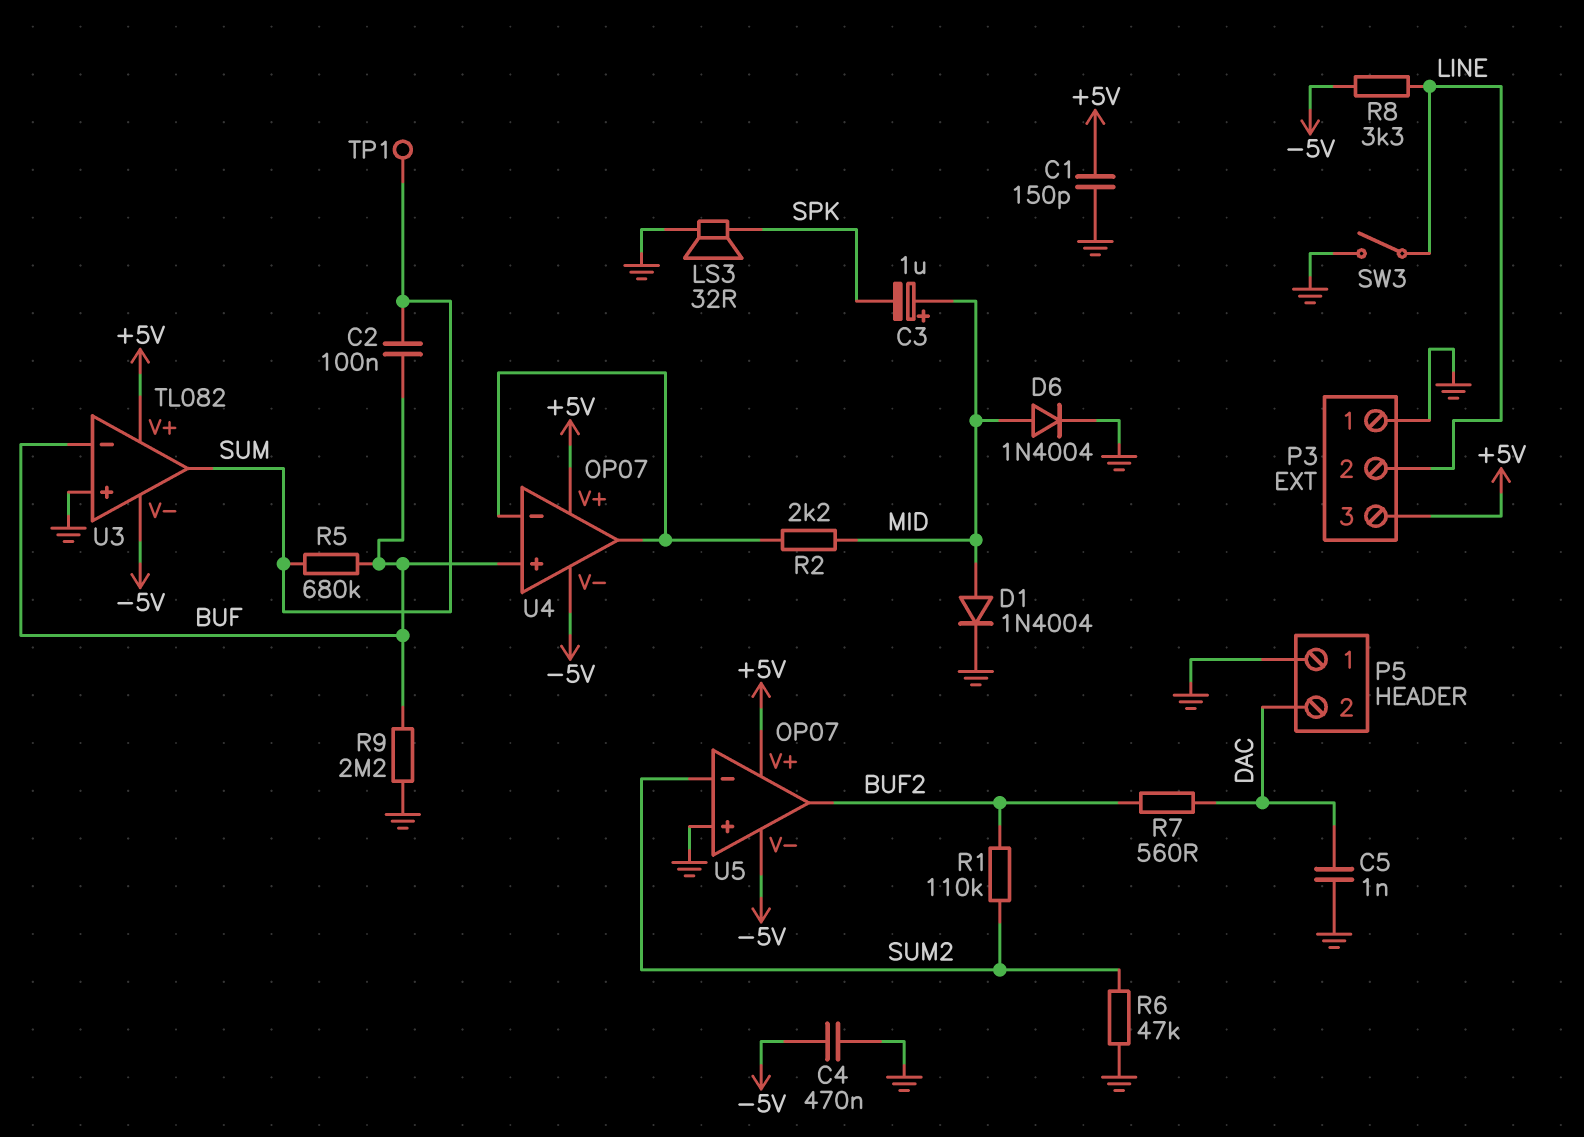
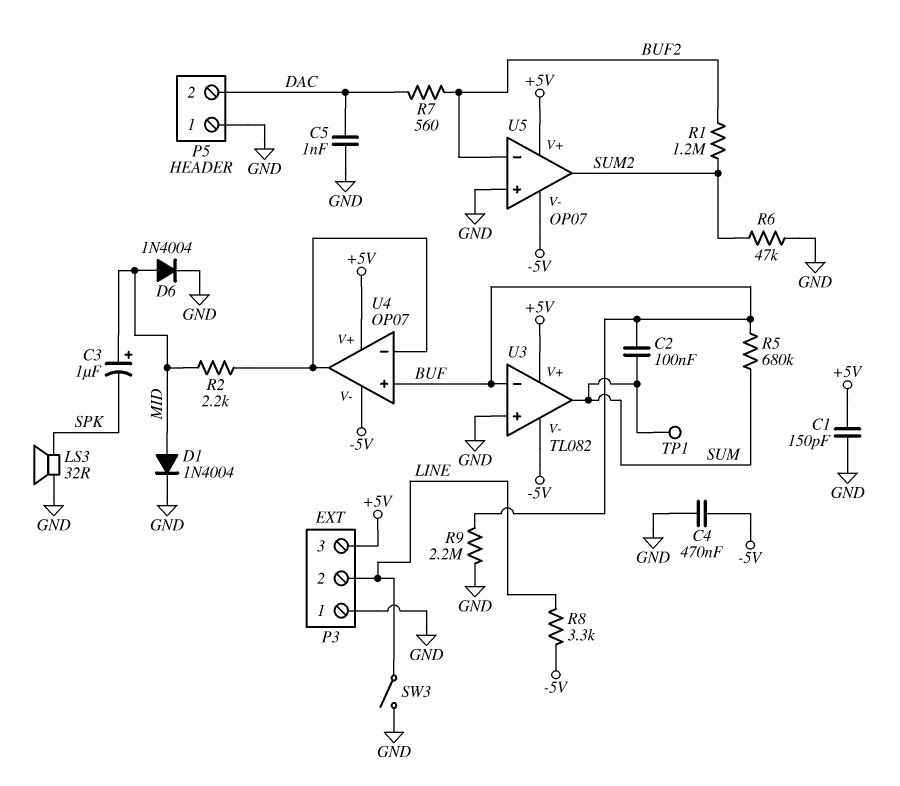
R1: 110k (BUF2, SUM2) -> 1.2M (BUF2, SUM2)
U5 pin in-: SUM2 -> BUF2
U5 pin out: BUF2 -> SUM2

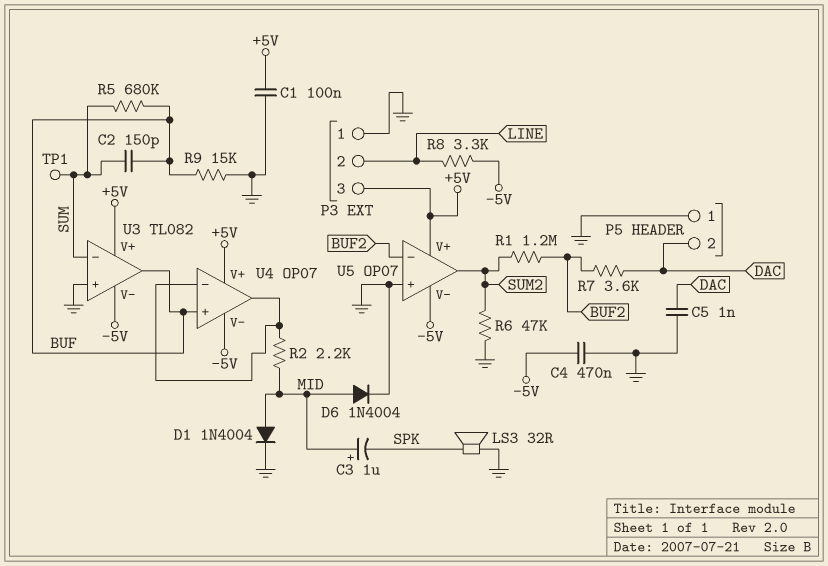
C1: 150pF (+5V, GND) -> 100nF (+5V, GND)
C2: 100nF (BUF, SUM) -> 150pF (BUF, SUM)
R7: 560 (BUF2, DAC) -> 3.6k (BUF2, DAC)
R9: 2.2M (BUF, GND) -> 15k (BUF, GND)
SW3: switch (GND, LINE) -> none
U3 pin in-: BUF -> SUM
U3 pin out: SUM -> BUF

